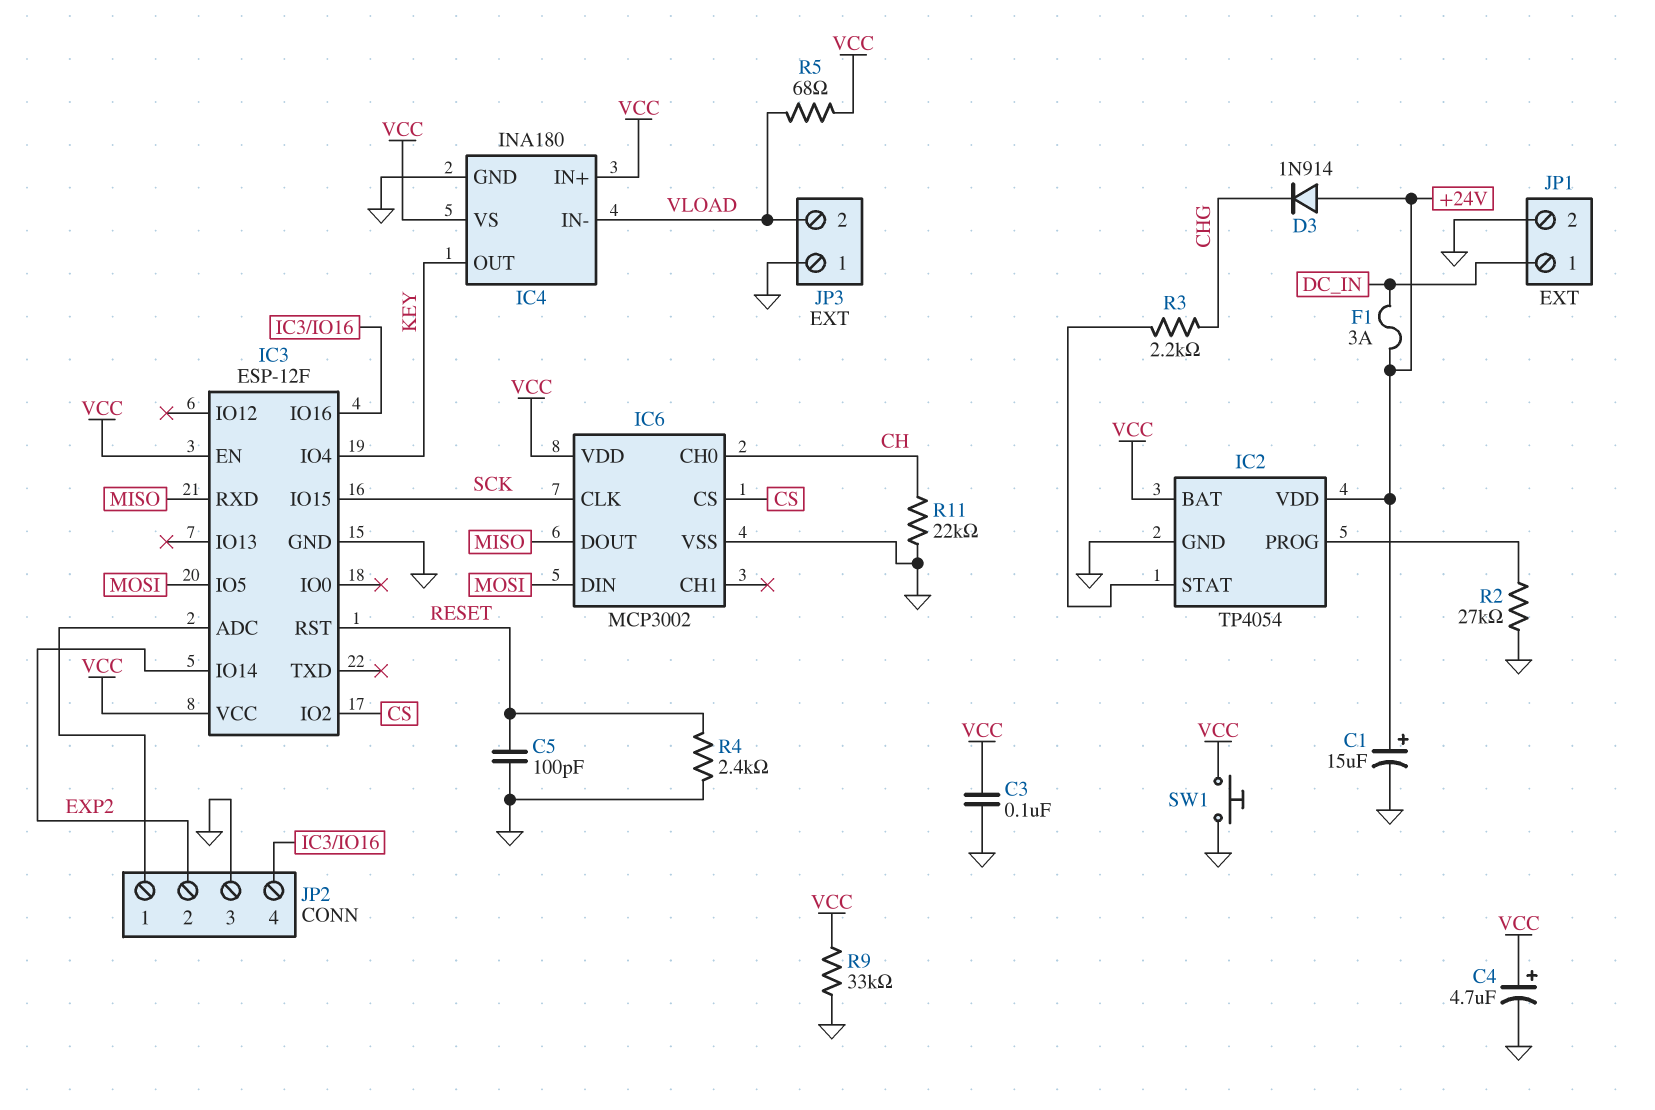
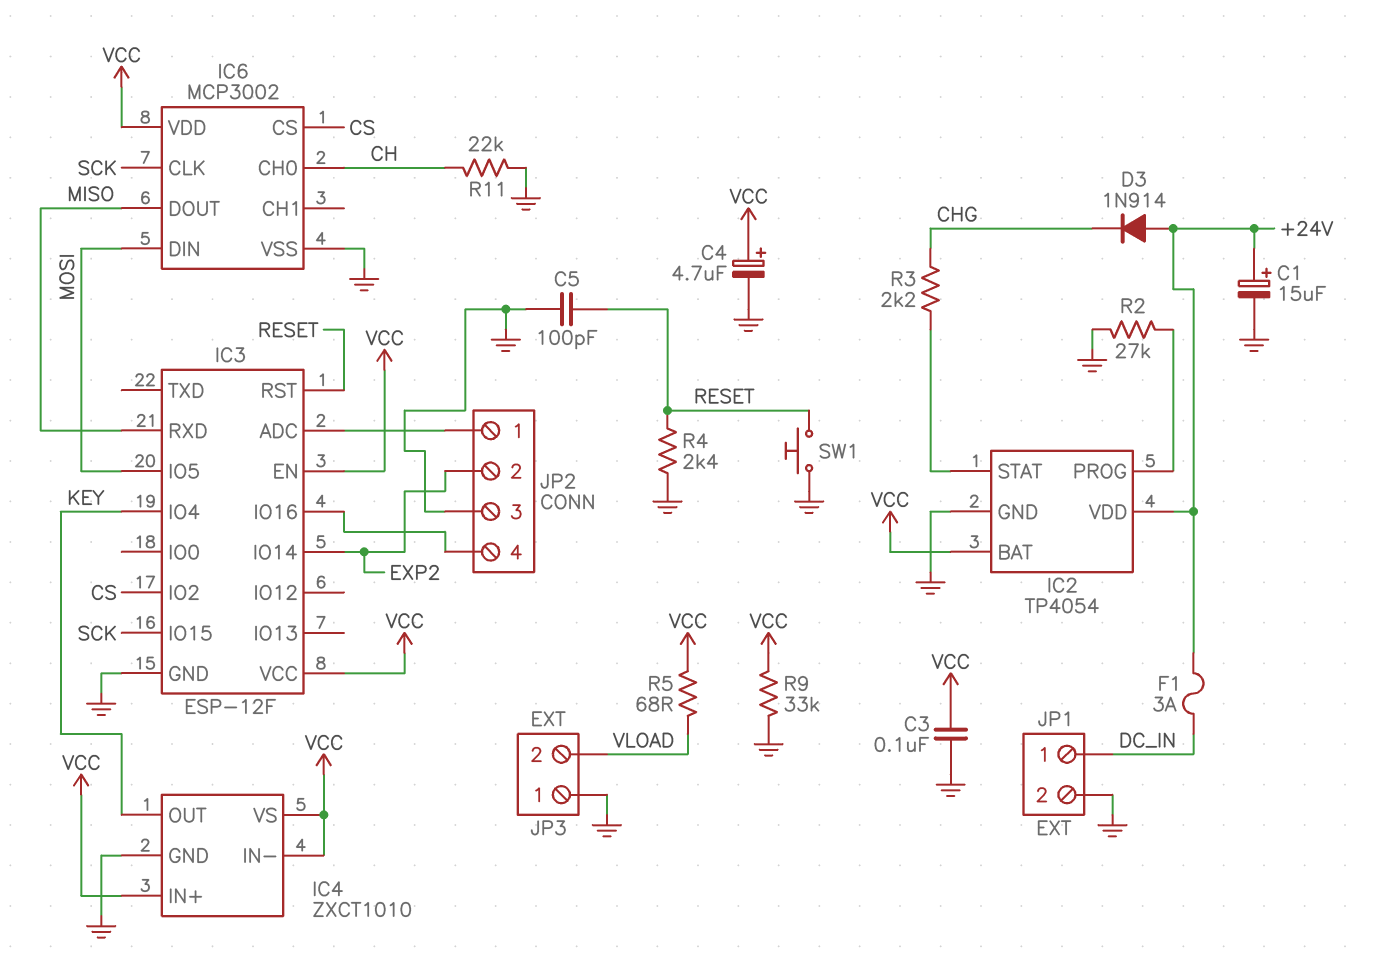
IC4: INA180 -> ZXCT1010
IC4 pin IN-: VLOAD -> VCC
SW1: button (GND, VCC) -> button (GND, RESET)

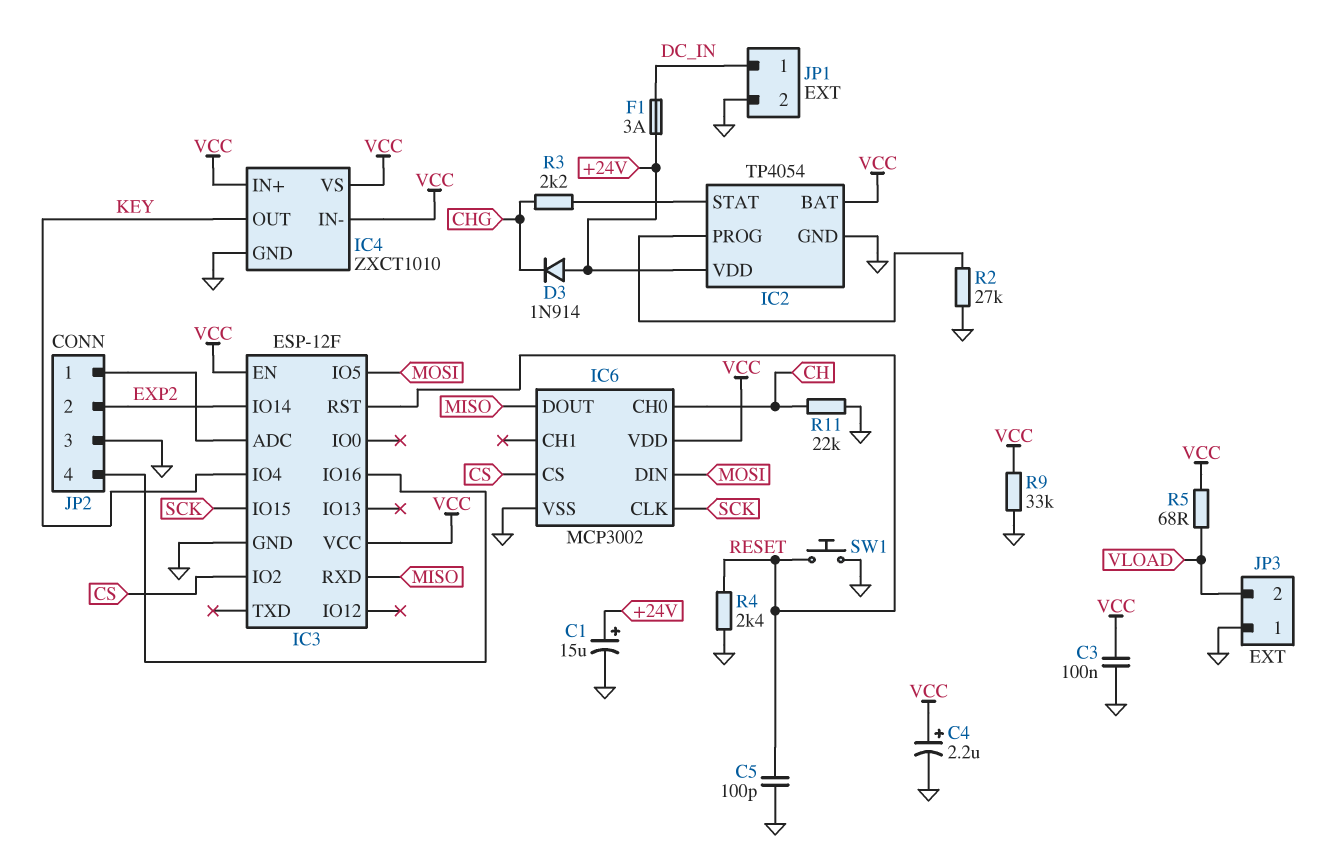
C4: 4.7uF (plus VCC, minus GND) -> 2.2uF (plus VCC, minus GND)

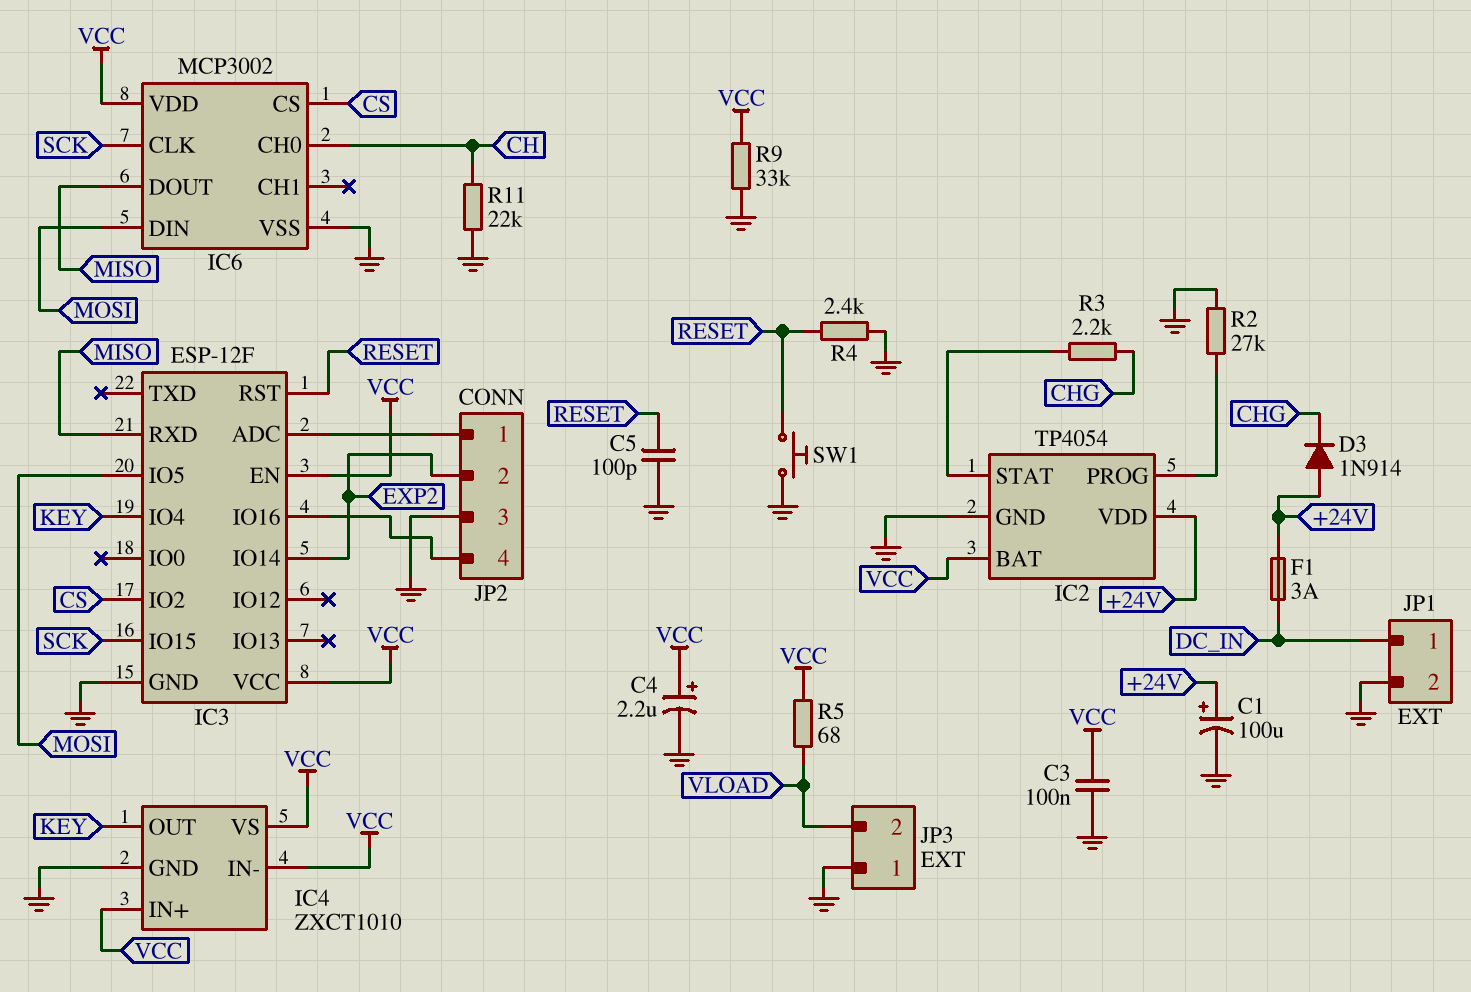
C1: 15uF (plus +24V, minus GND) -> 100uF (plus +24V, minus GND)

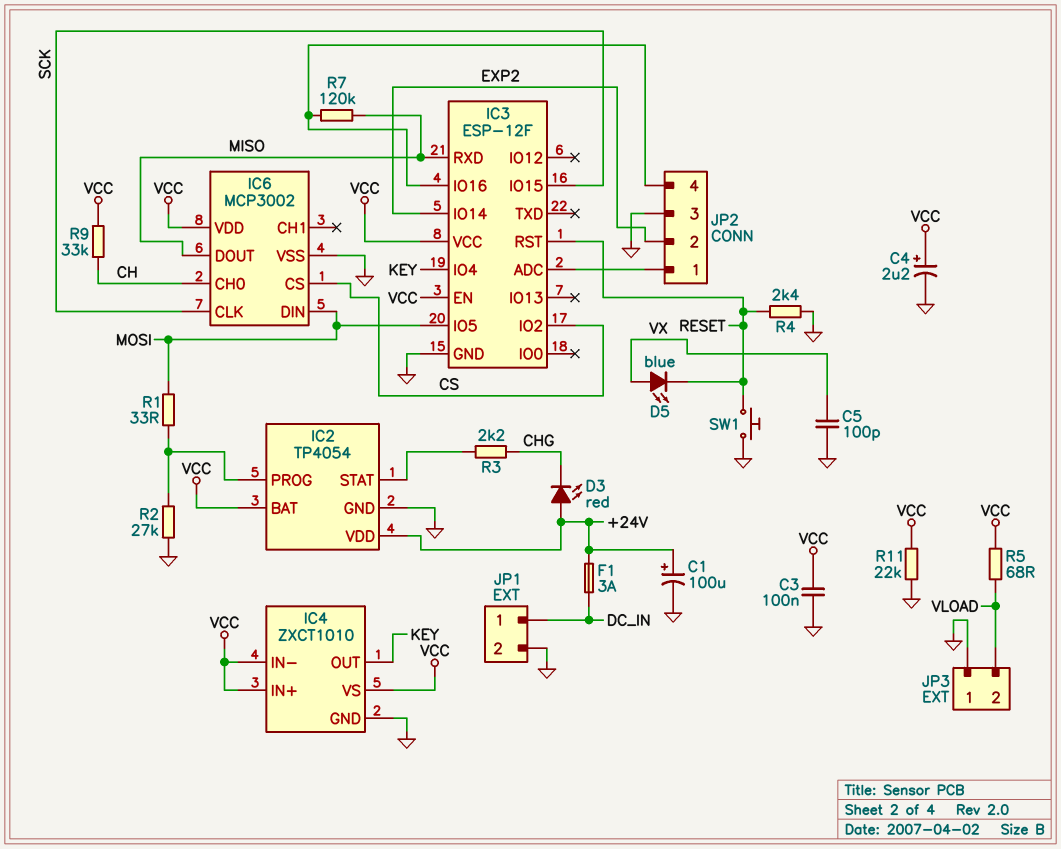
C5: 100pF (GND, RESET) -> 100pF (GND, VX)
D3: diode 1N914 (A +24V, K CHG) -> LED red (A +24V, K CHG)
D5: none -> LED blue (A VX, K RESET)
R1: none -> 33 (IC2/PROG, MOSI)
R7: none -> 120k (IC3/IO16, MISO)
R9: 33k (GND, VCC) -> 33k (CH, VCC)
R11: 22k (CH, GND) -> 22k (GND, VCC)

